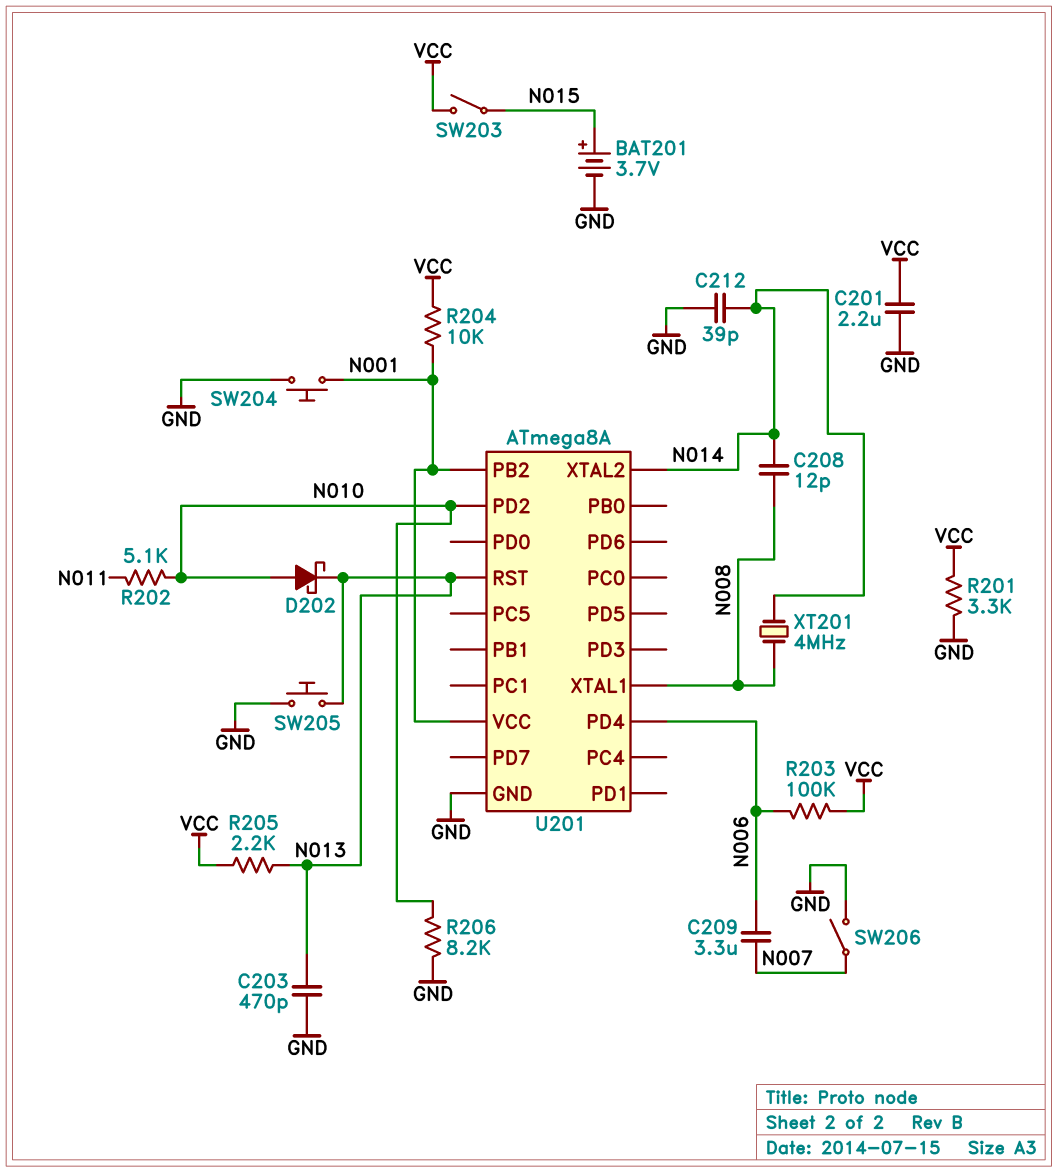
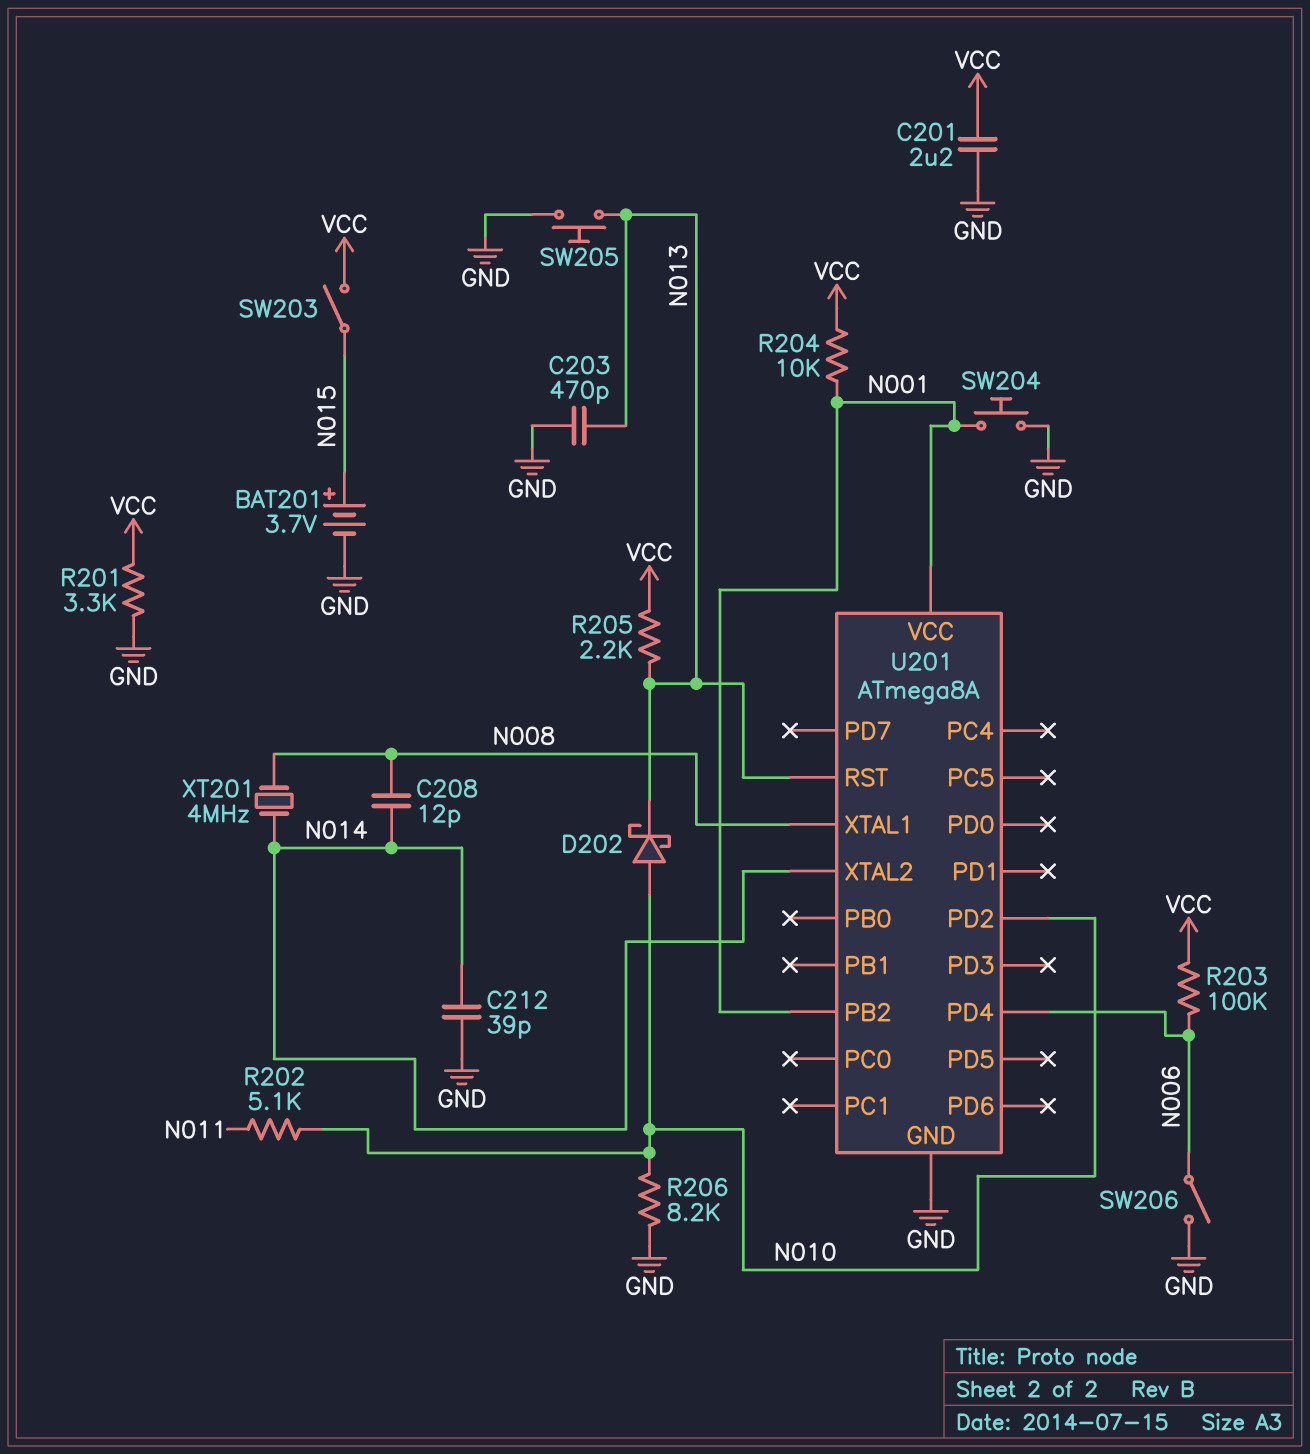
C209: 3.3uF (N006, N007) -> none
SW206: switch (GND, N007) -> switch (GND, N006)

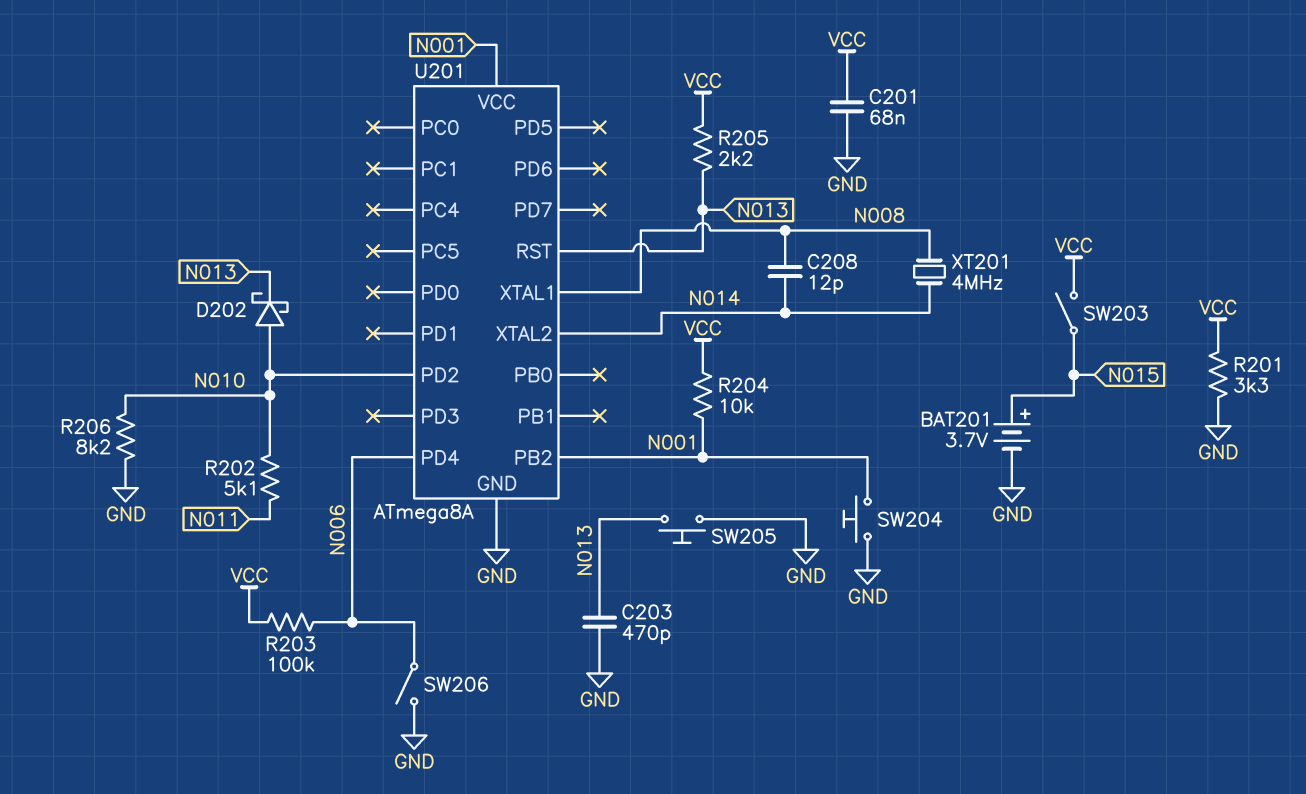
C201: 2.2uF (GND, VCC) -> 68nF (GND, VCC)
C212: 39pF (GND, N014) -> none

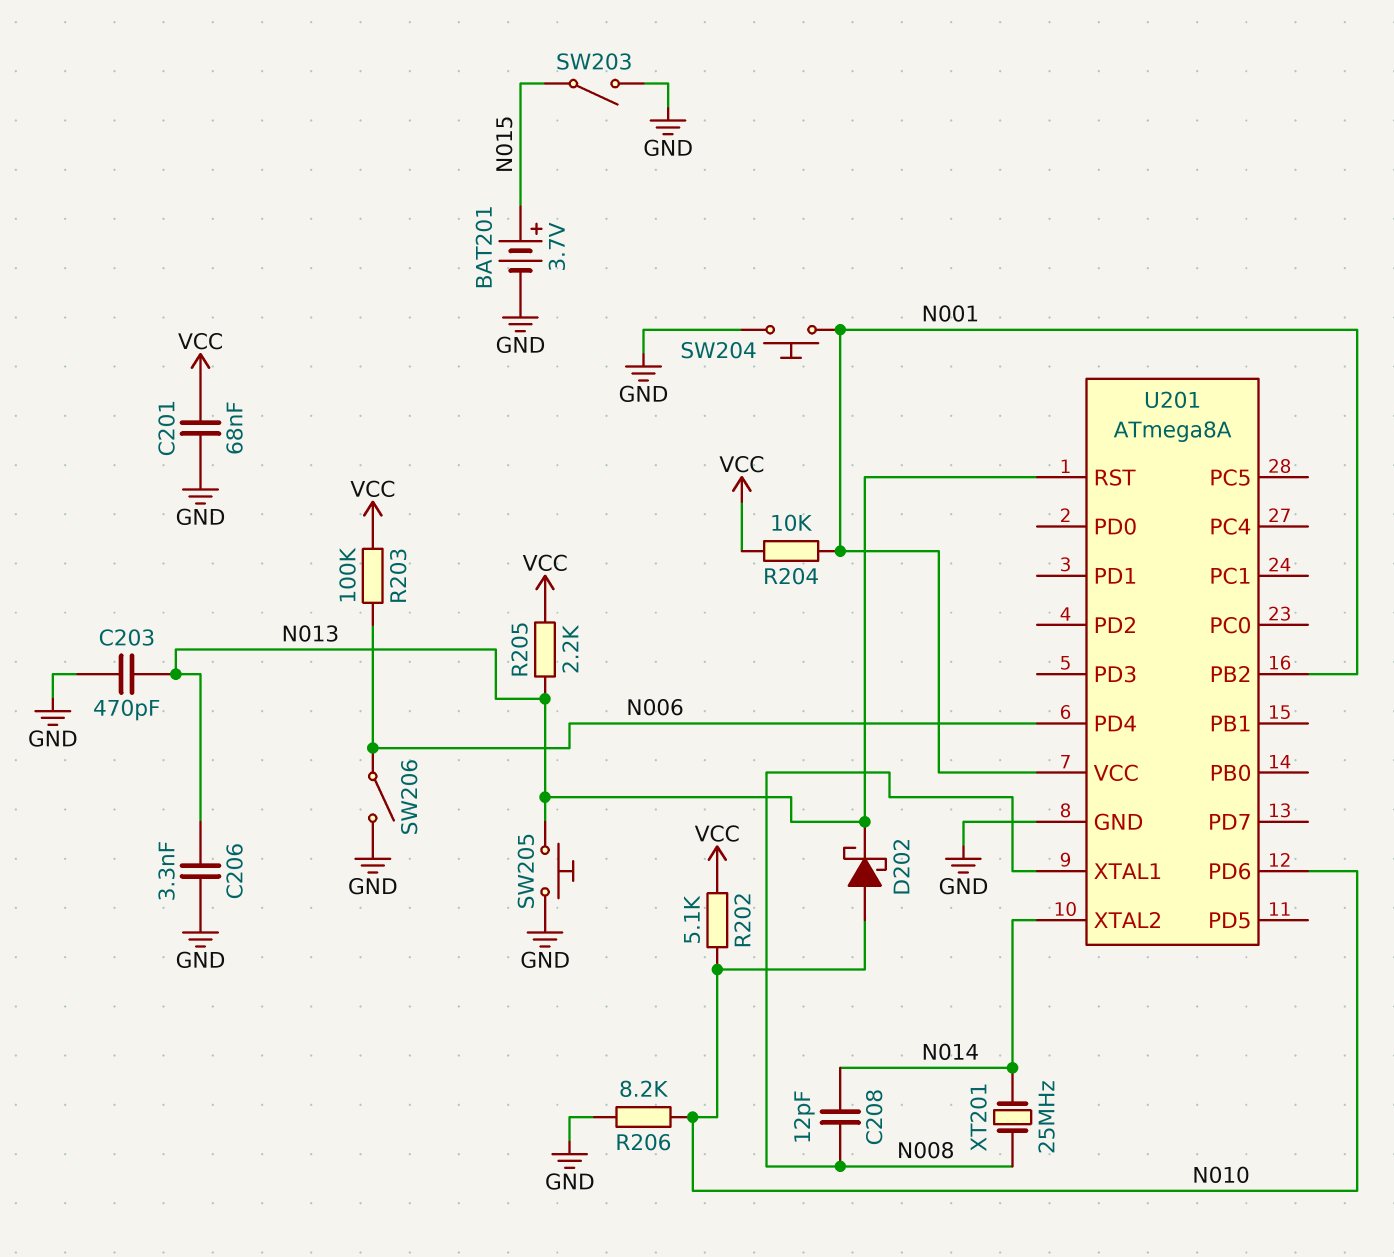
C206: none -> 3.3nF (GND, N013)
R201: 3.3k (GND, VCC) -> none
R202: 5.1k (N010, N011) -> 5.1k (N010, VCC)
SW203: switch (N015, VCC) -> switch (GND, N015)
U201 pin PD2: N010 -> none
U201 pin PD6: none -> N010
XT201: 4MHz (N008, N014) -> 25MHz (N008, N014)

